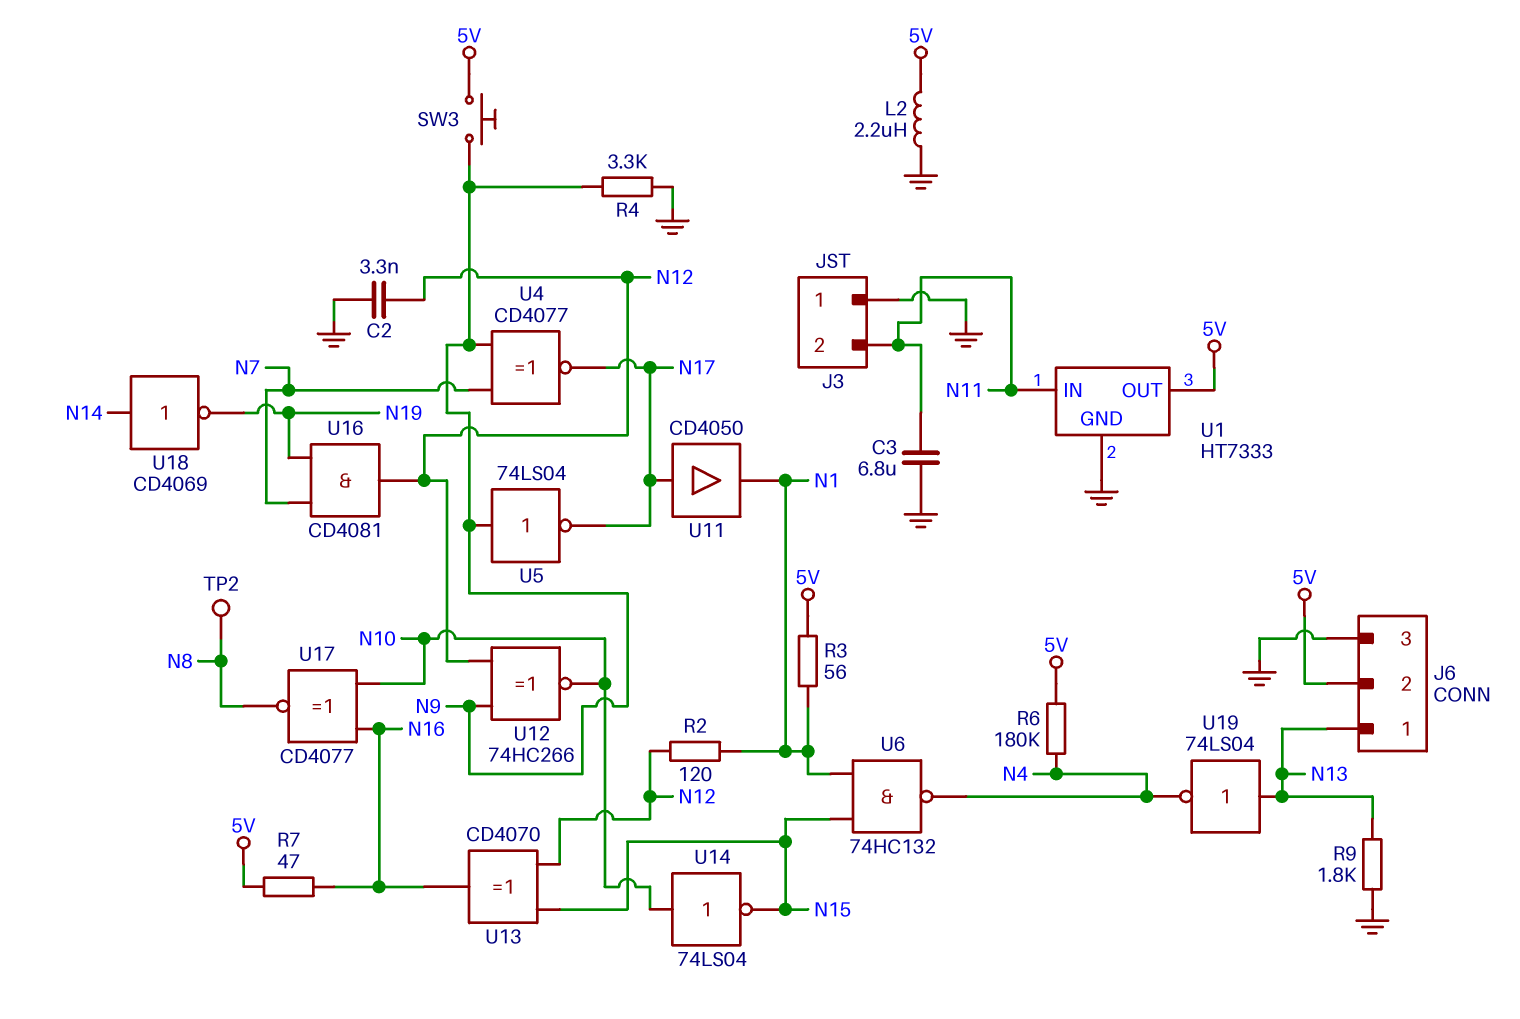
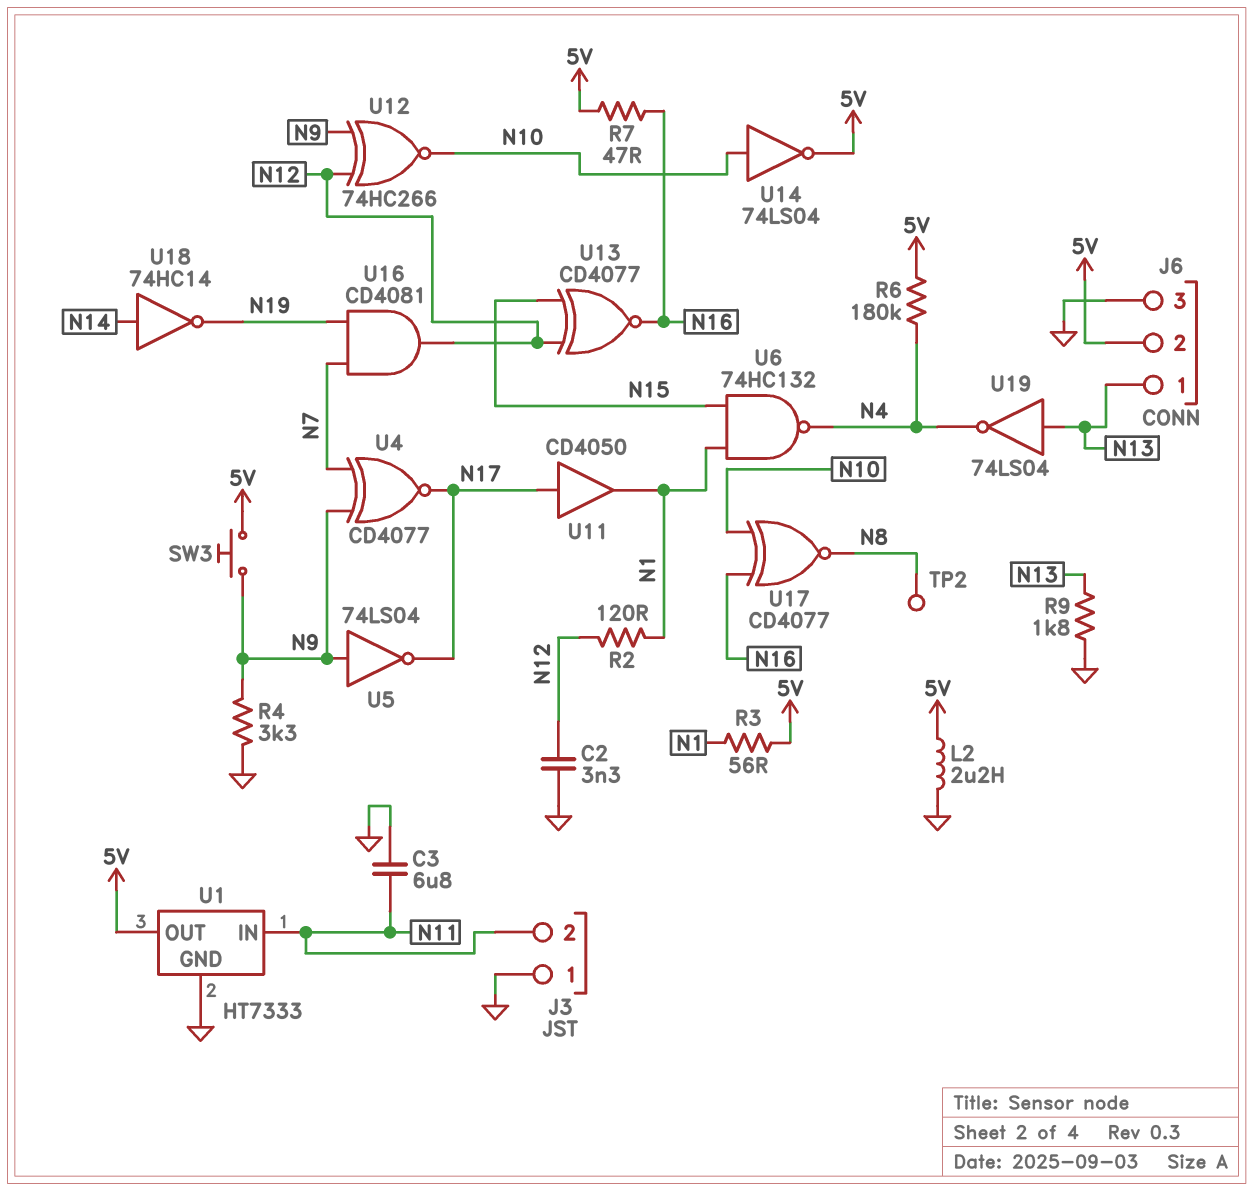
U13: XOR CD4070 (in N12, in N15, out N16) -> XNOR CD4077 (in N12, in N15, out N16)
U14: NOT 74LS04 (in N10, out N15) -> NOT 74LS04 (in N10, out 5V)
U18: NOT CD4069 (in N14, out N19) -> NOT 74HC14 (in N14, out N19)

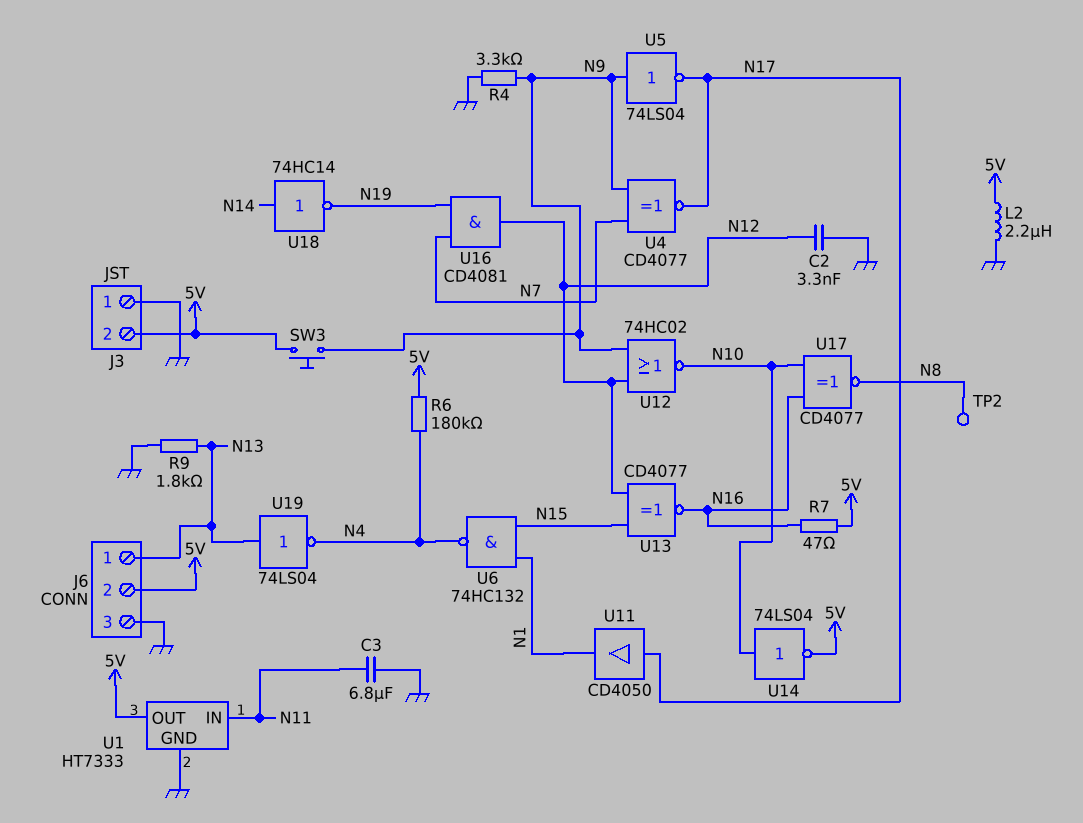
J3 pin 2: N11 -> 5V
R2: 120 (N1, N12) -> none
R3: 56 (5V, N1) -> none
U12: XNOR 74HC266 (in N9, in N12, out N10) -> NOR 74HC02 (in N9, in N12, out N10)

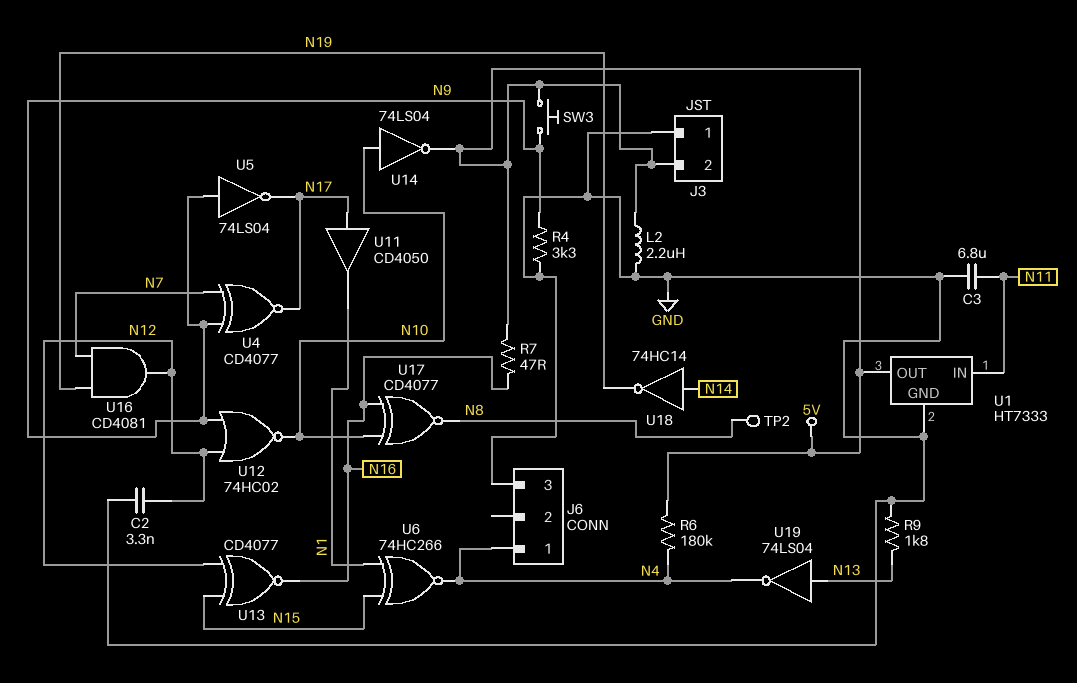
J6 pin 1: N13 -> N4
J6 pin 2: 5V -> none
U6: NAND 74HC132 (in N1, in N15, out N4) -> XNOR 74HC266 (in N1, in N15, out N4)

